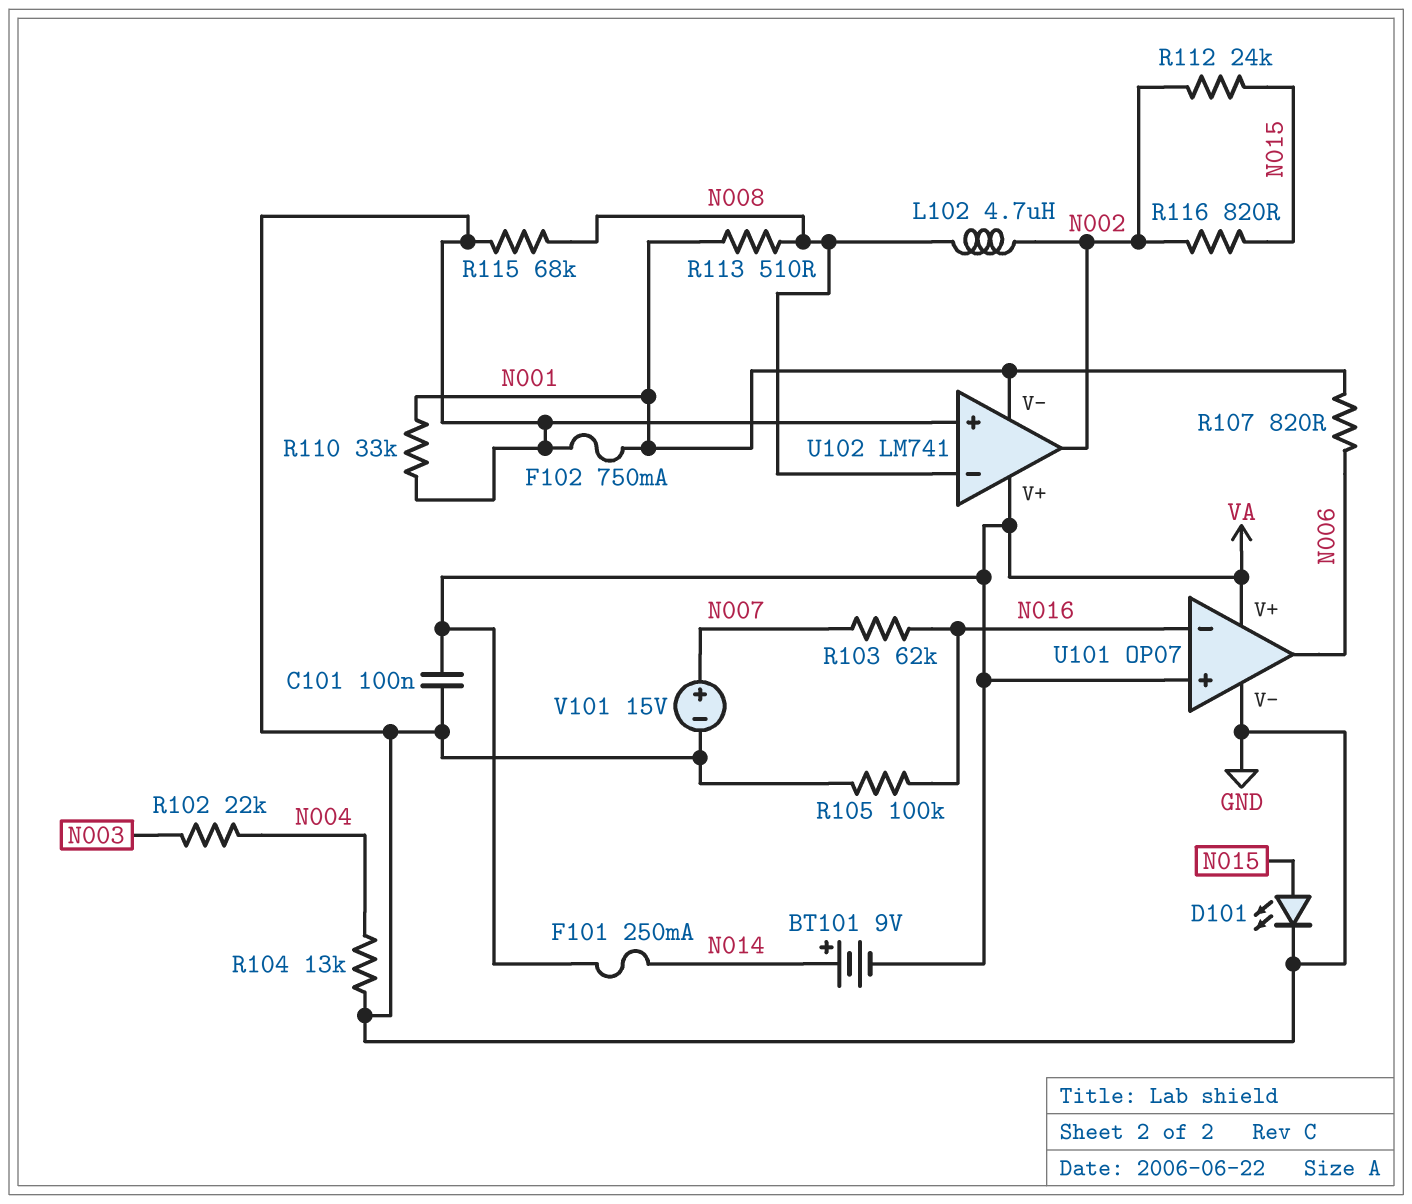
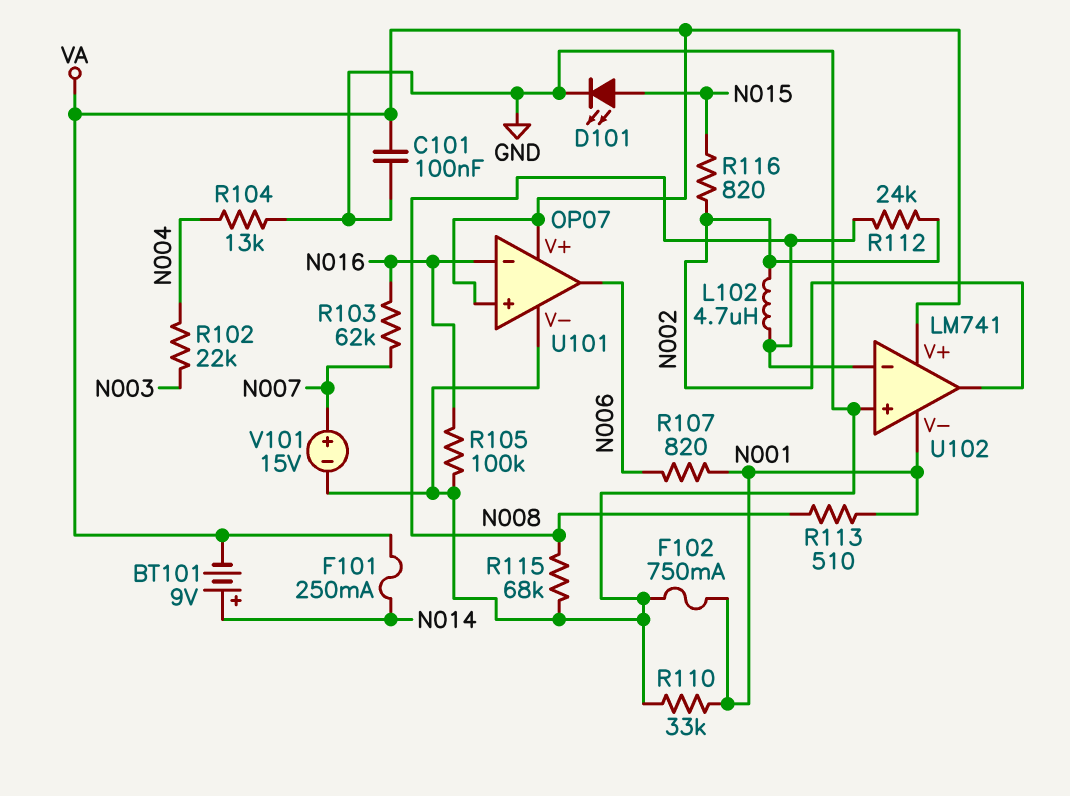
R112: 24k (N002, N015) -> 24k (N002, N008)

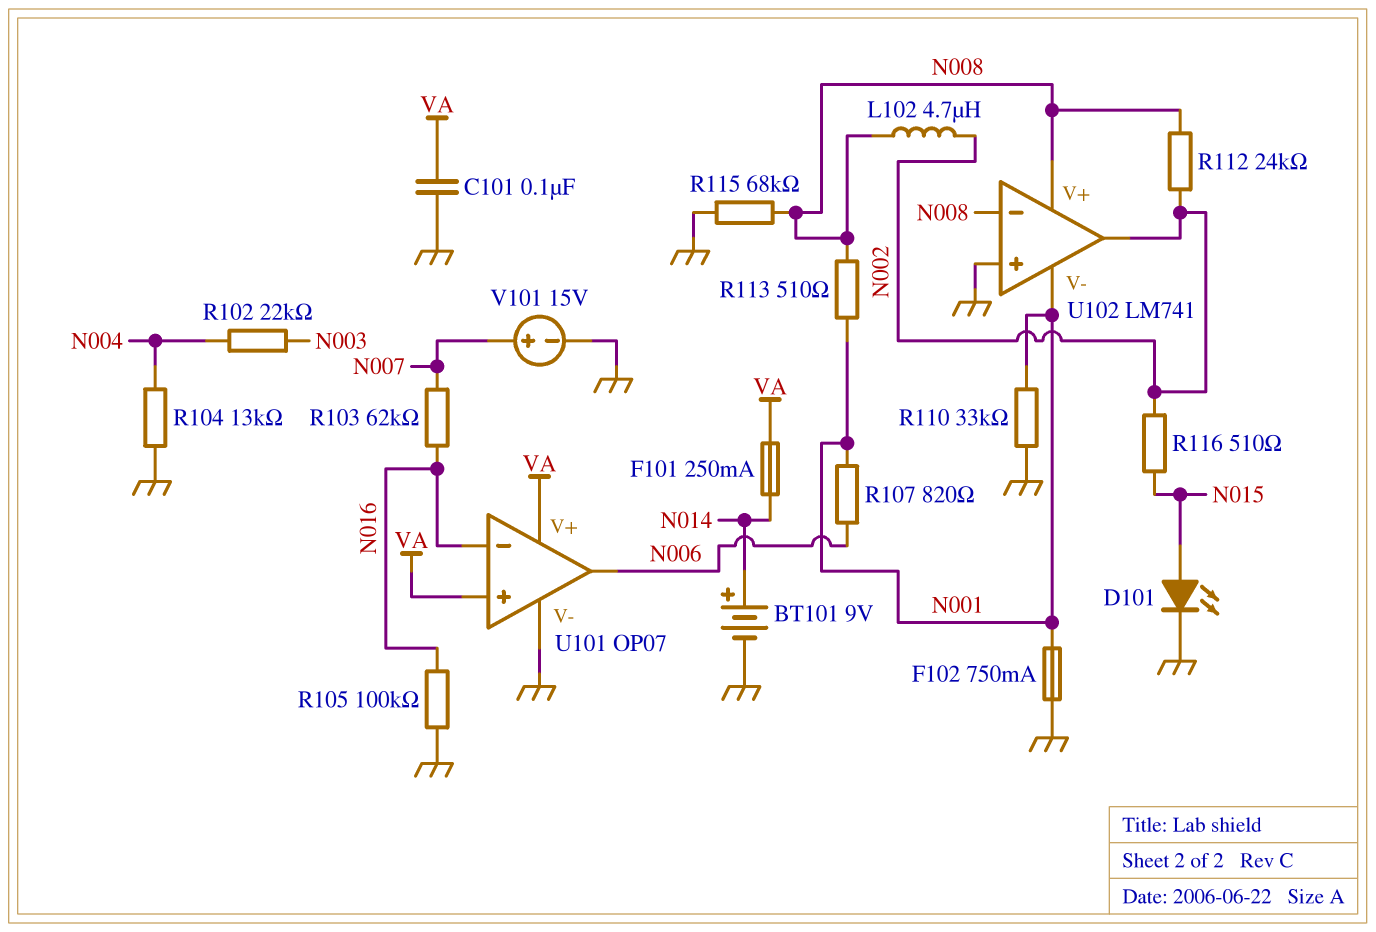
BT101: 9V (plus N014, minus VA) -> 9V (plus N014, minus GND)
R116: 820 (N002, N015) -> 510 (N002, N015)
U102 pin V+: VA -> N008

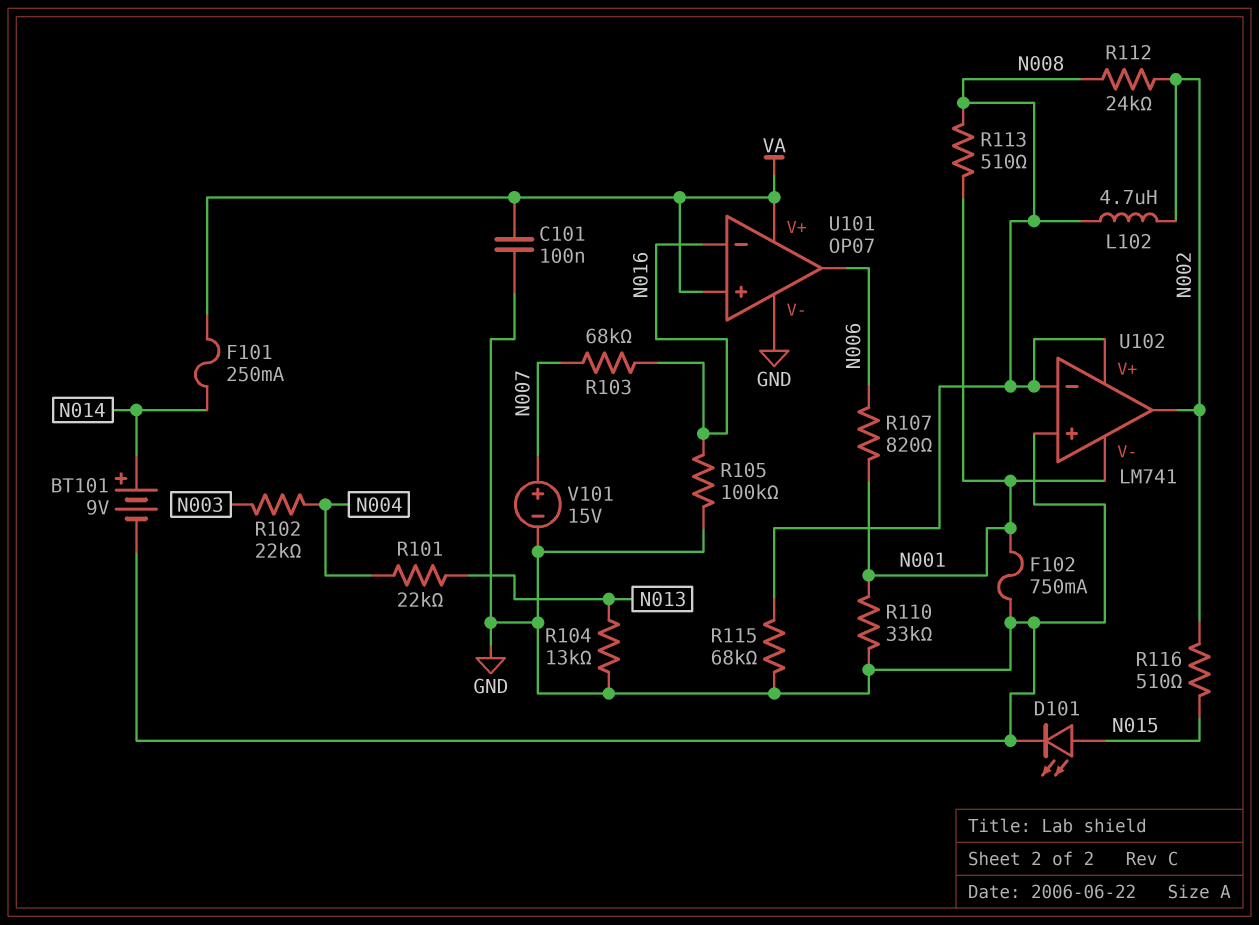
R101: none -> 22k (N004, N013)
R103: 62k (N007, N016) -> 68k (N007, N016)
R104: 13k (GND, N004) -> 13k (GND, N013)

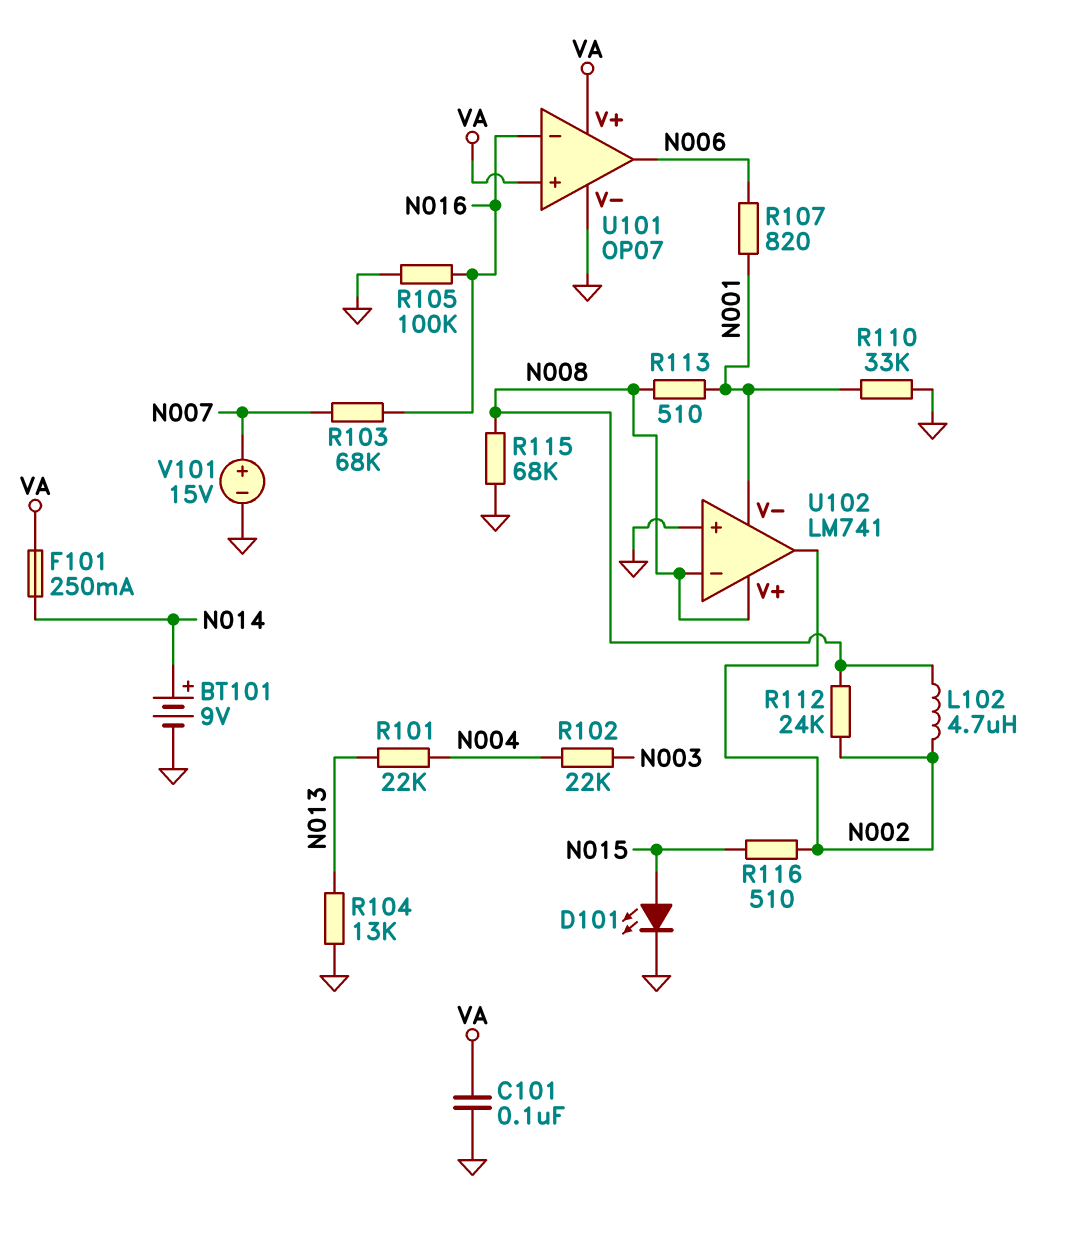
F102: 750mA (GND, N001) -> none

